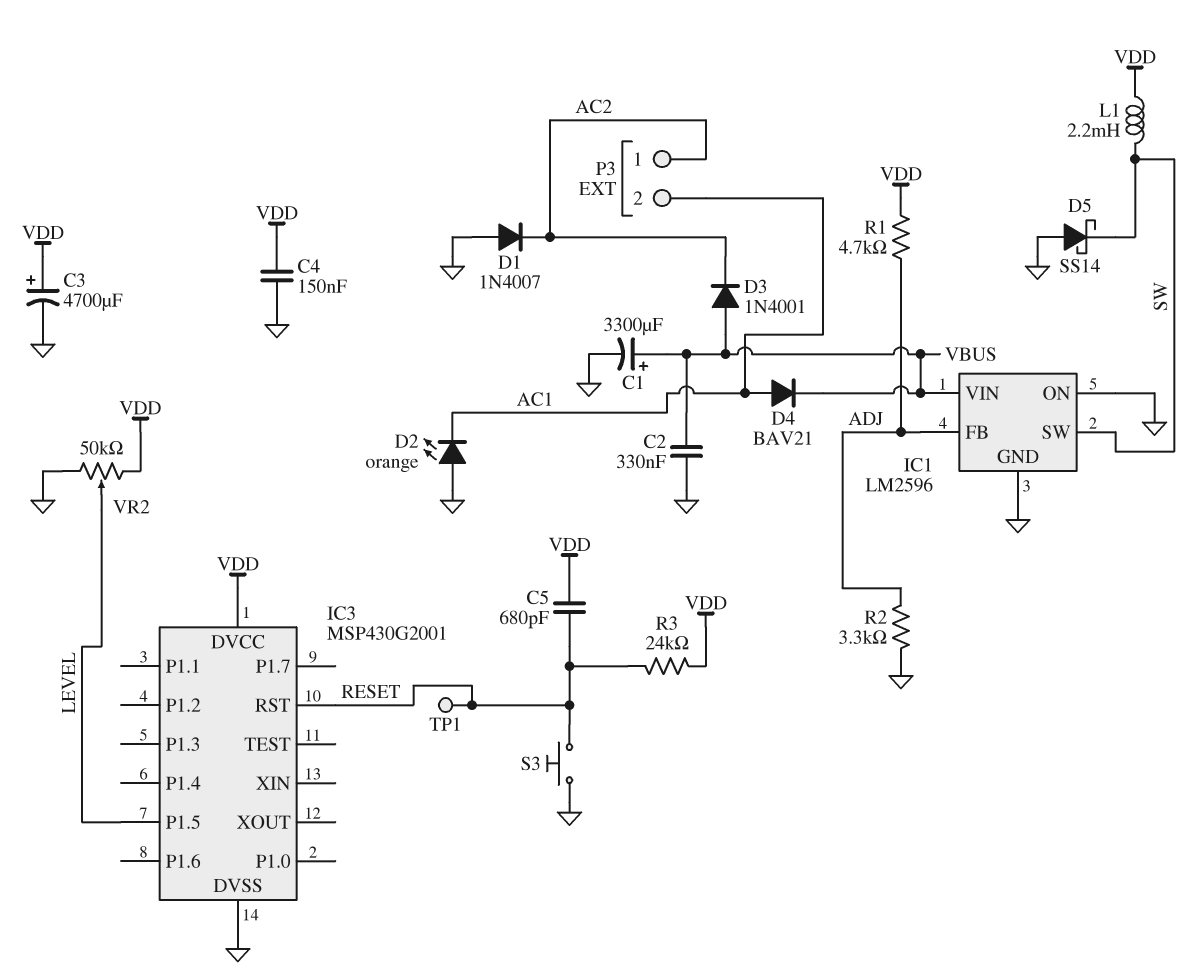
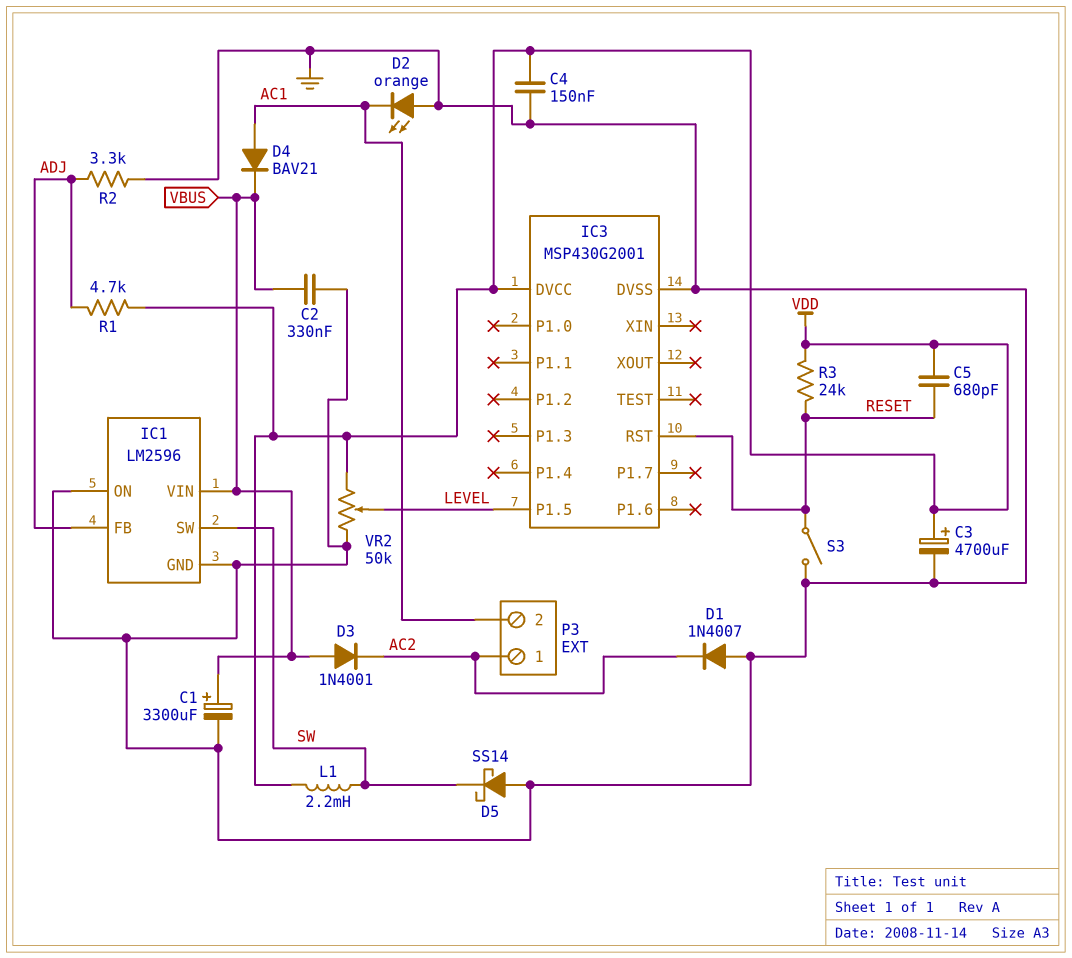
S3: button (GND, RESET) -> switch (GND, RESET)
TP1: test point (RESET) -> none

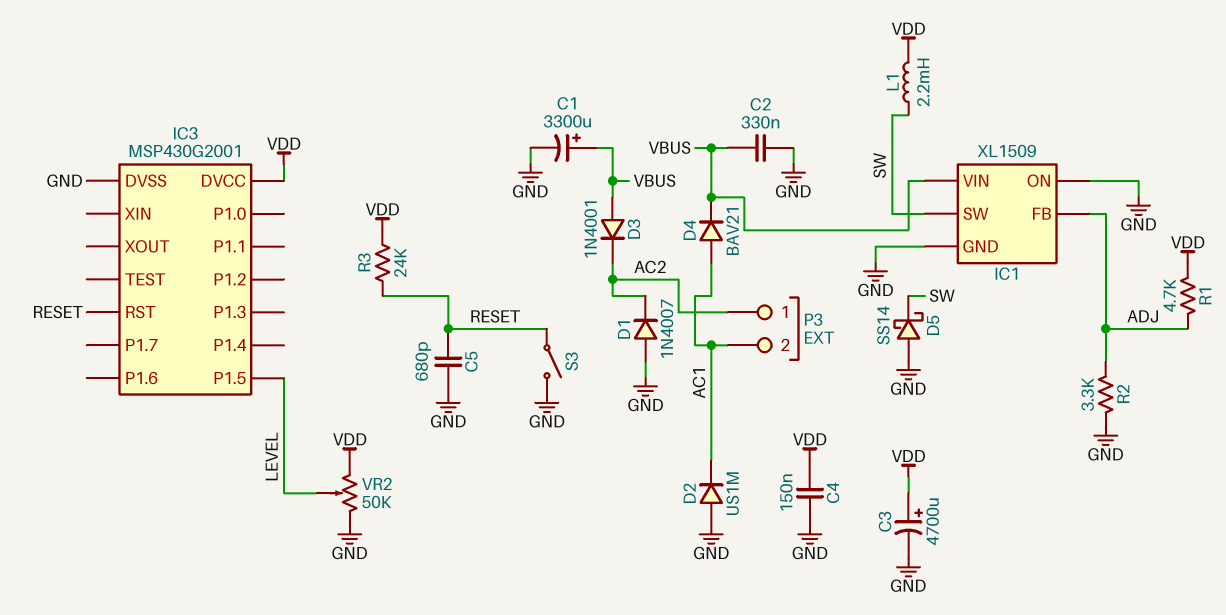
C5: 680pF (RESET, VDD) -> 680pF (GND, RESET)
D2: LED orange (A GND, K AC1) -> diode US1M (A GND, K AC1)
IC1: LM2596 -> XL1509

